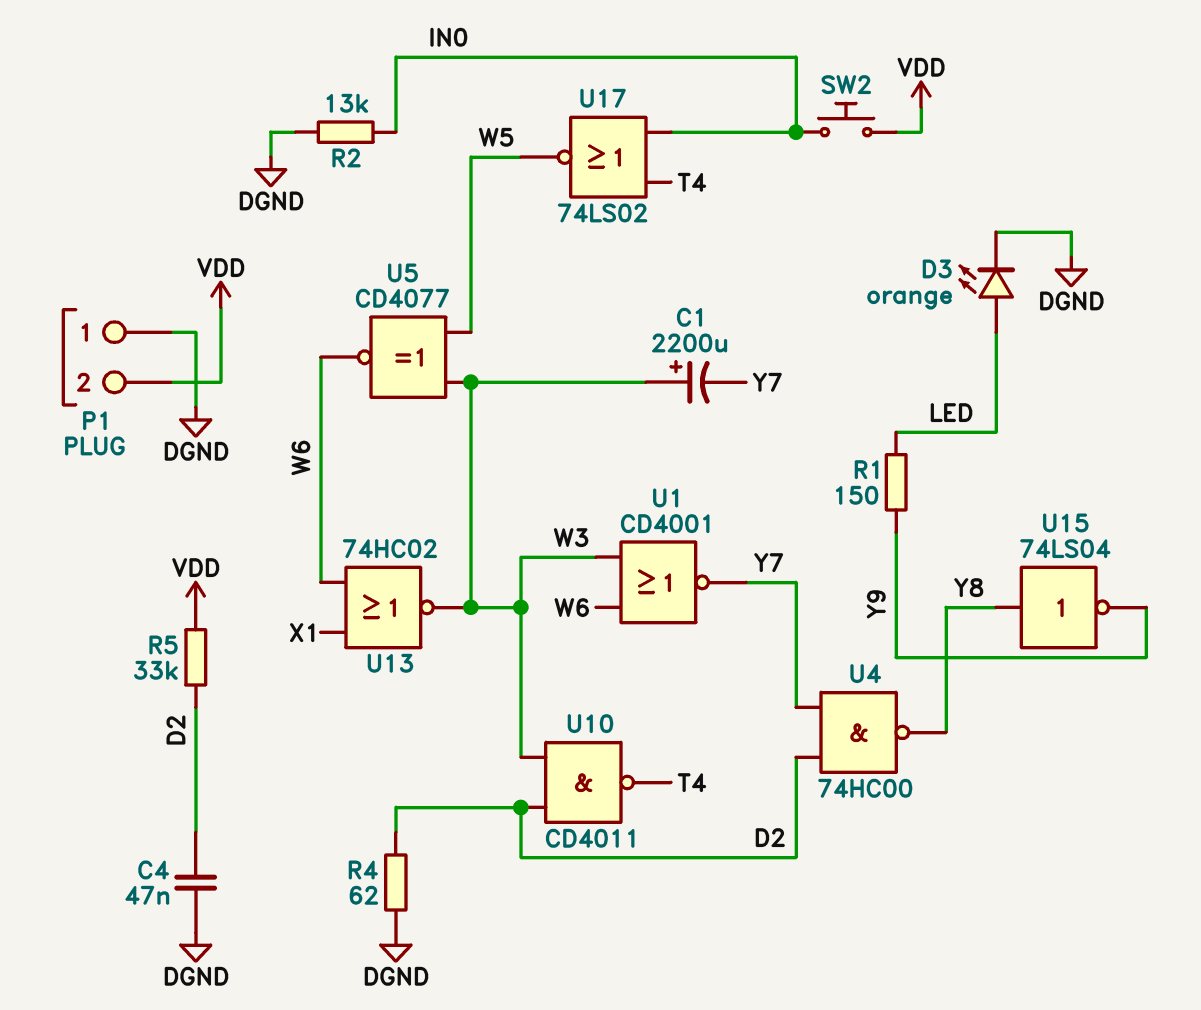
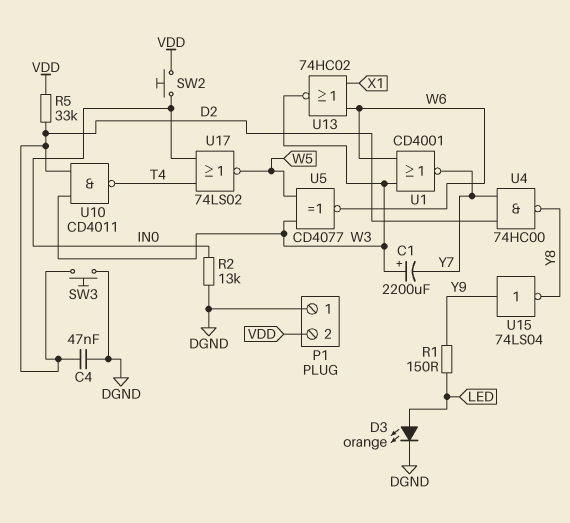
R4: 62 (D2, DGND) -> none
SW3: none -> button (D2, DGND)
U15: NOT 74LS04 (in Y8, out Y9) -> NOT 74LS04 (in Y9, out Y8)

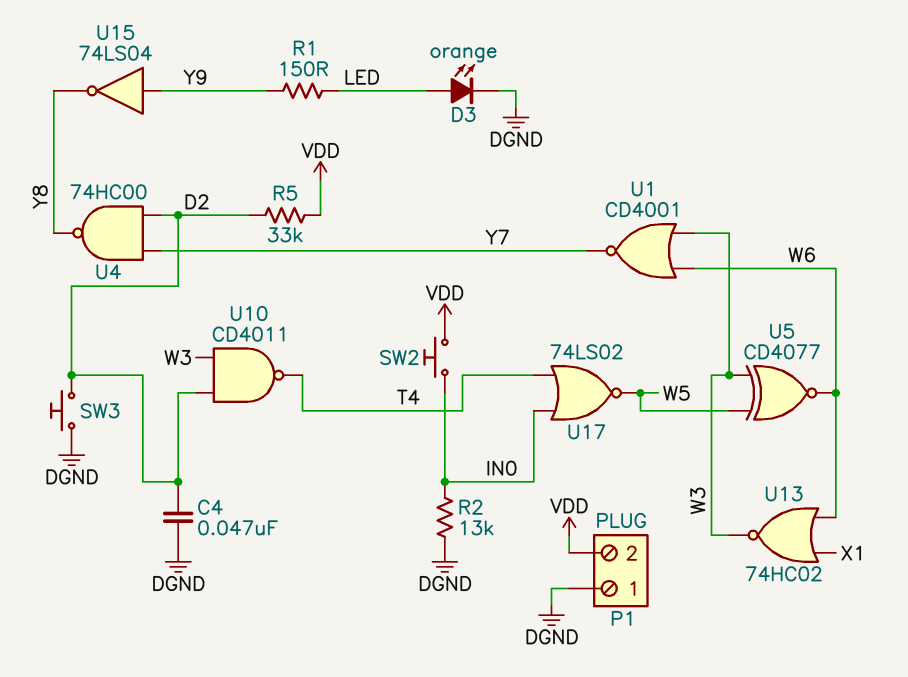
C1: 2200uF (plus W3, minus Y7) -> none

